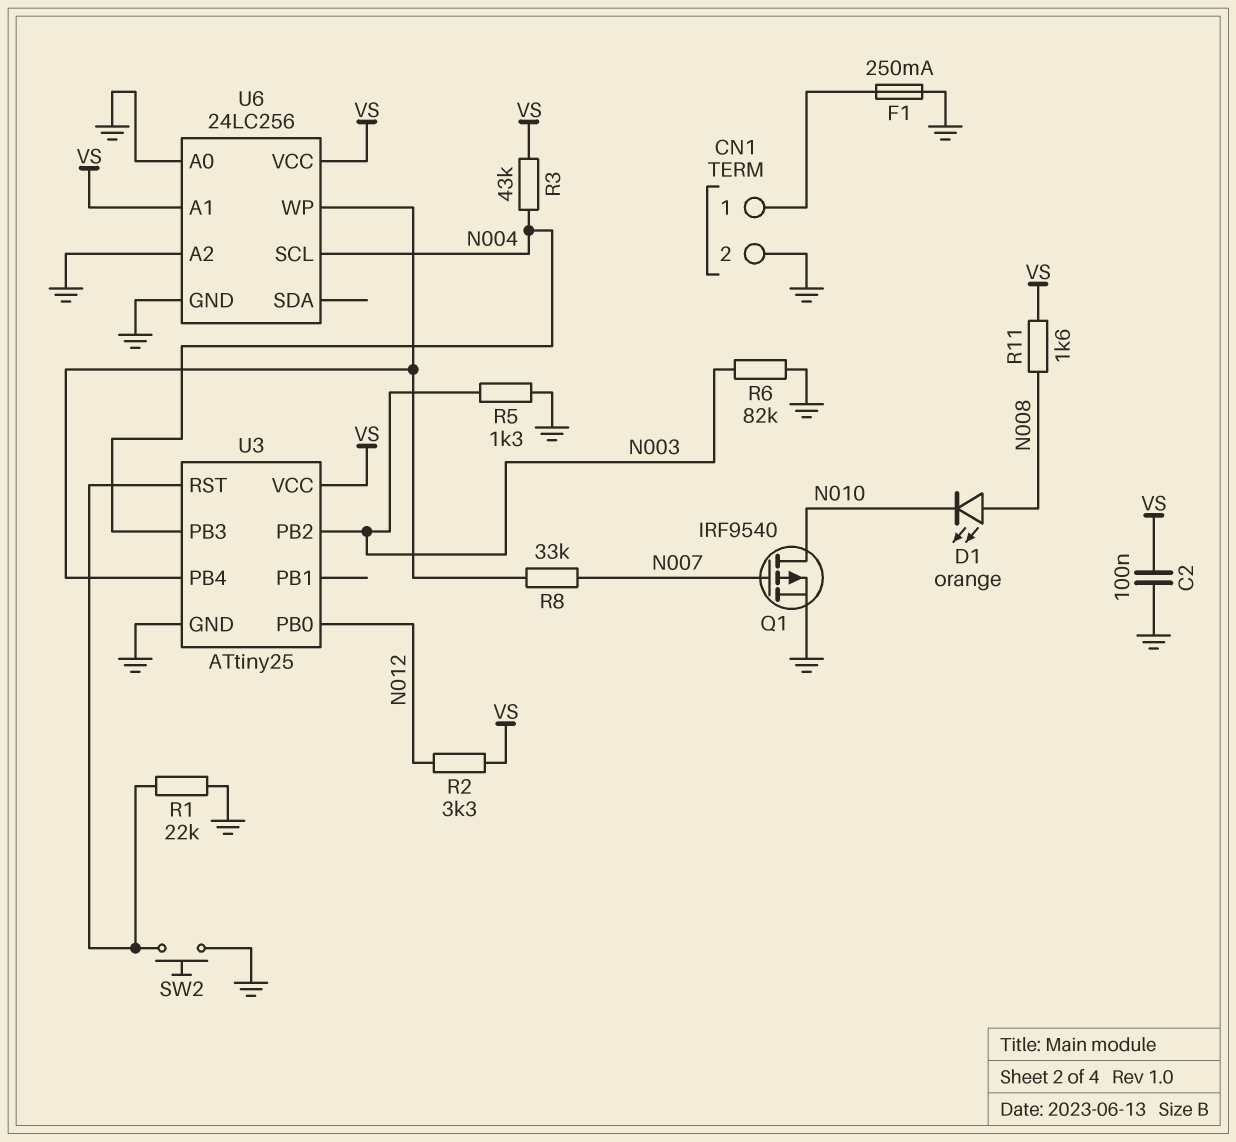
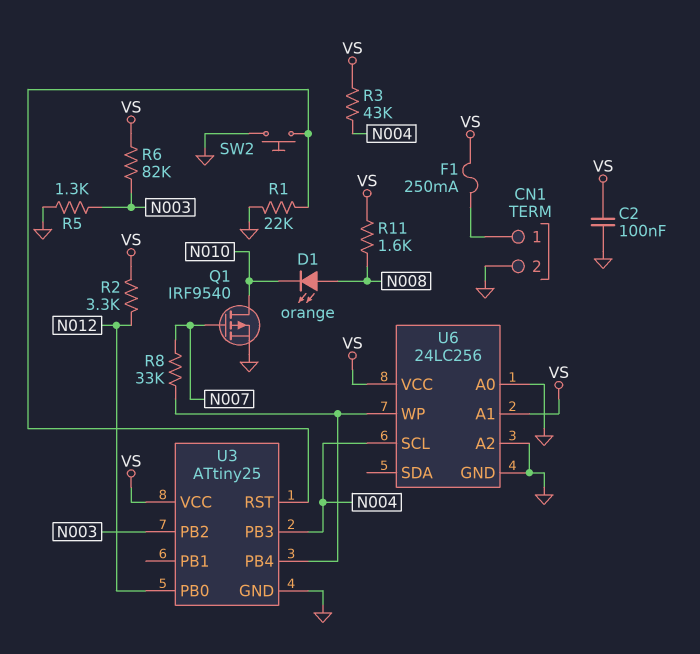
F1: 250mA (CN1/1, GND) -> 250mA (CN1/1, VS)
R6: 82k (GND, N003) -> 82k (N003, VS)

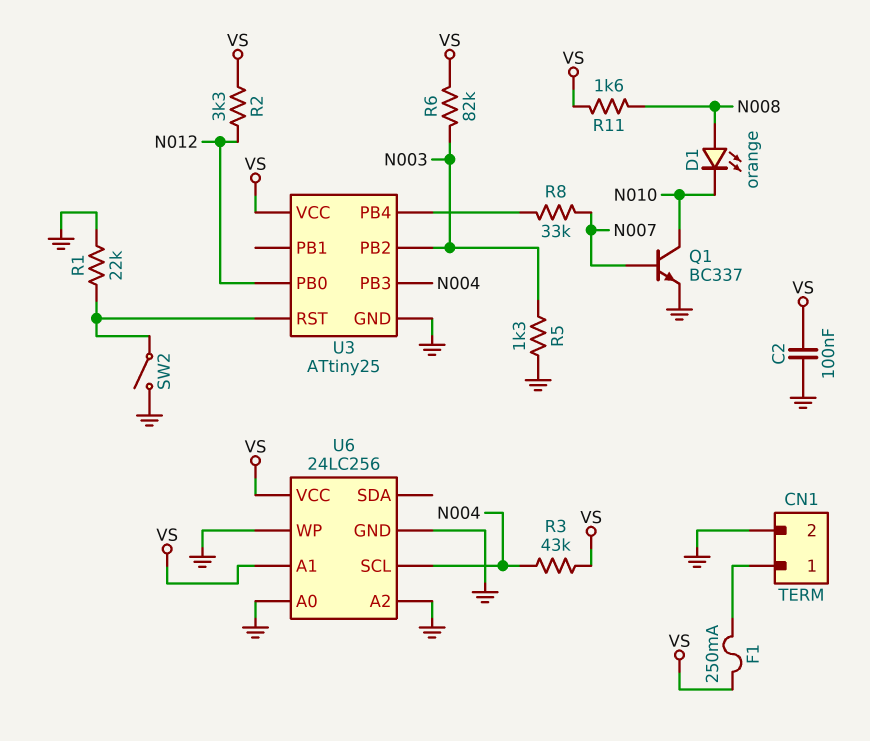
Q1: PMOS IRF9540 (G N007, D N010, S GND) -> NPN BC337 (B N007, C N010, E GND)
SW2: button (GND, U3/RST) -> switch (GND, U3/RST)
U6 pin WP: U3/PB4 -> GND

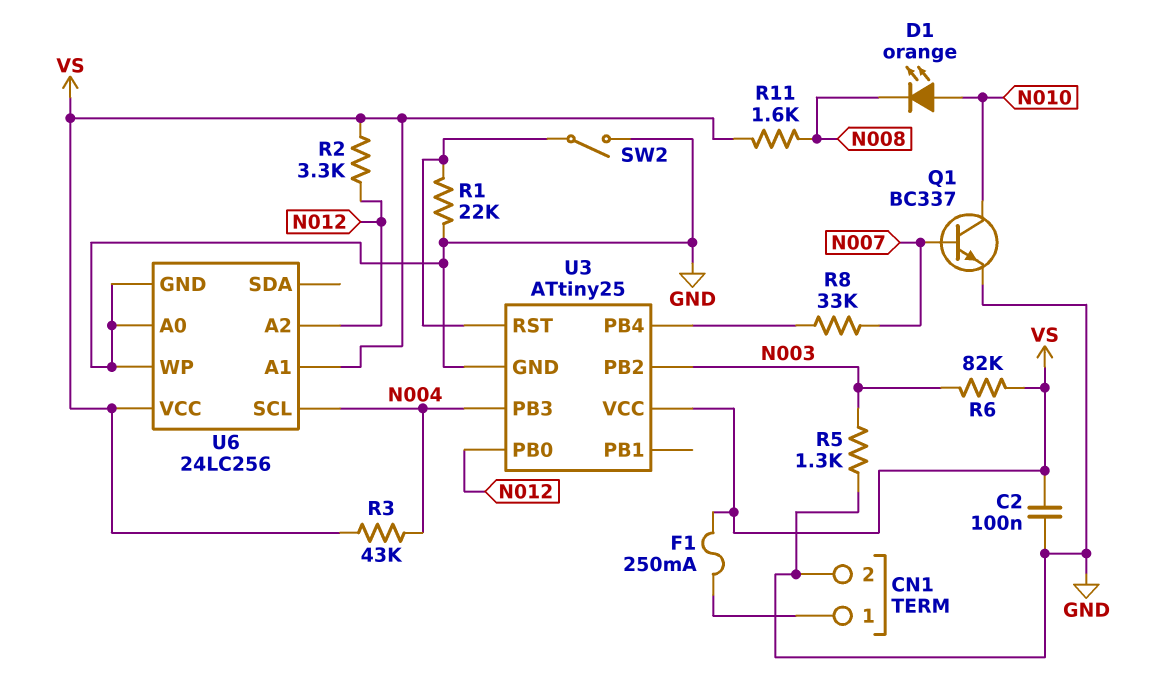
D1: LED orange (A N008, K N010) -> LED orange (A N010, K N008)
U6 pin A2: GND -> N012

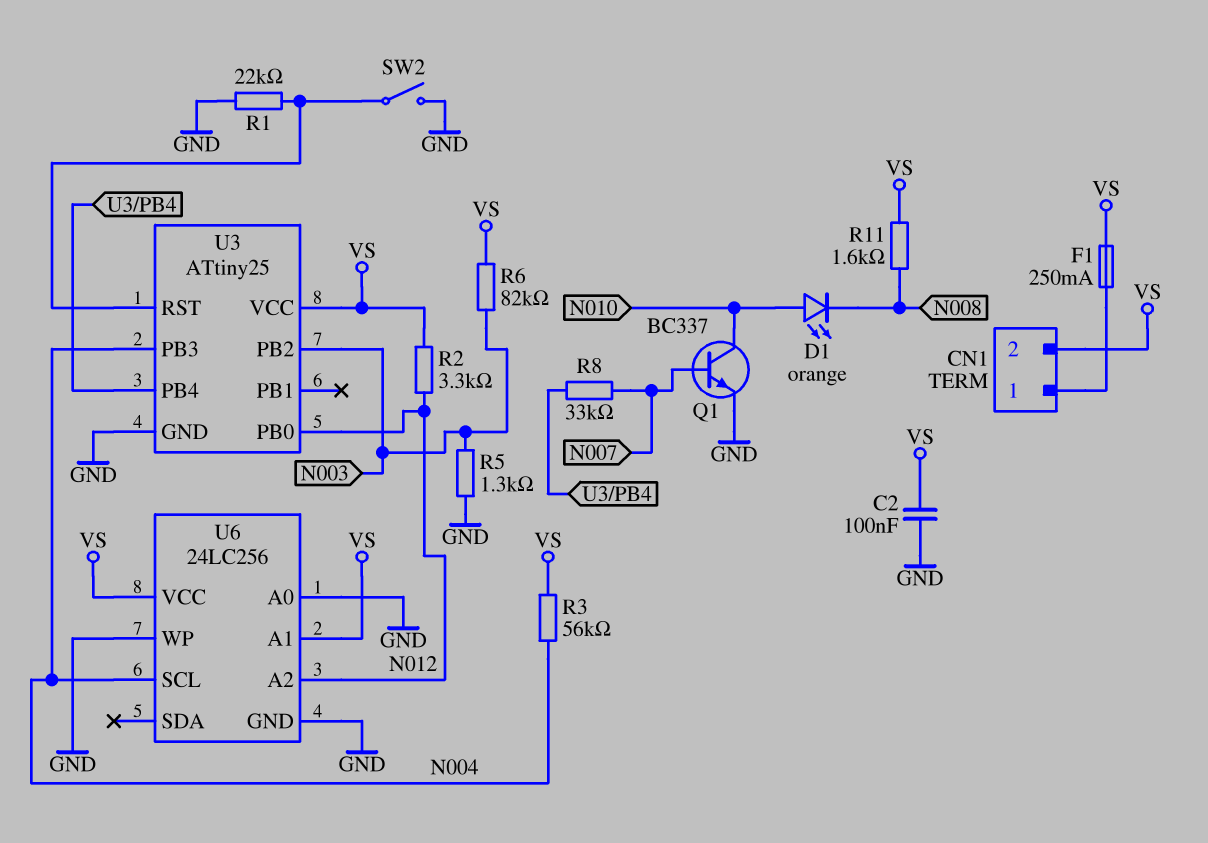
CN1 pin 2: GND -> VS
R3: 43k (N004, VS) -> 56k (N004, VS)

